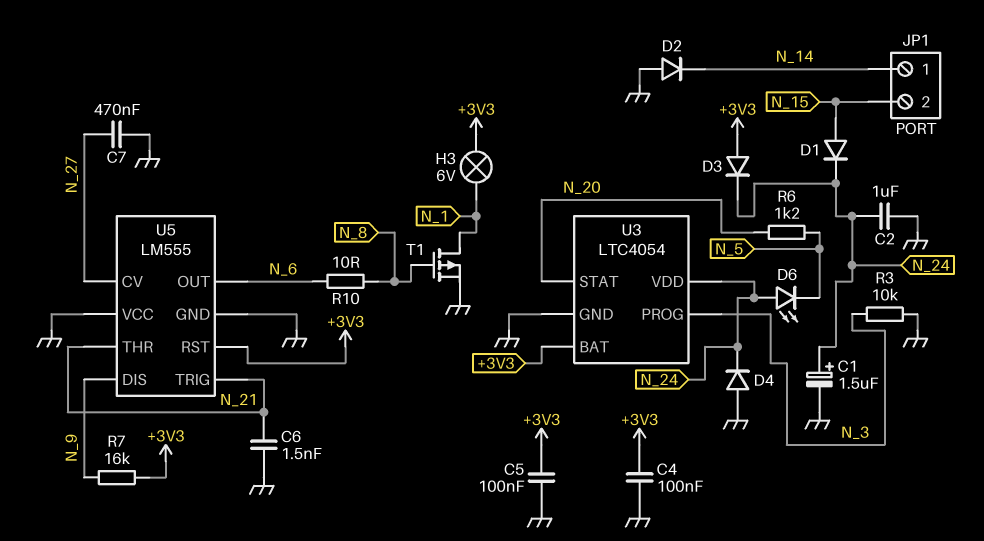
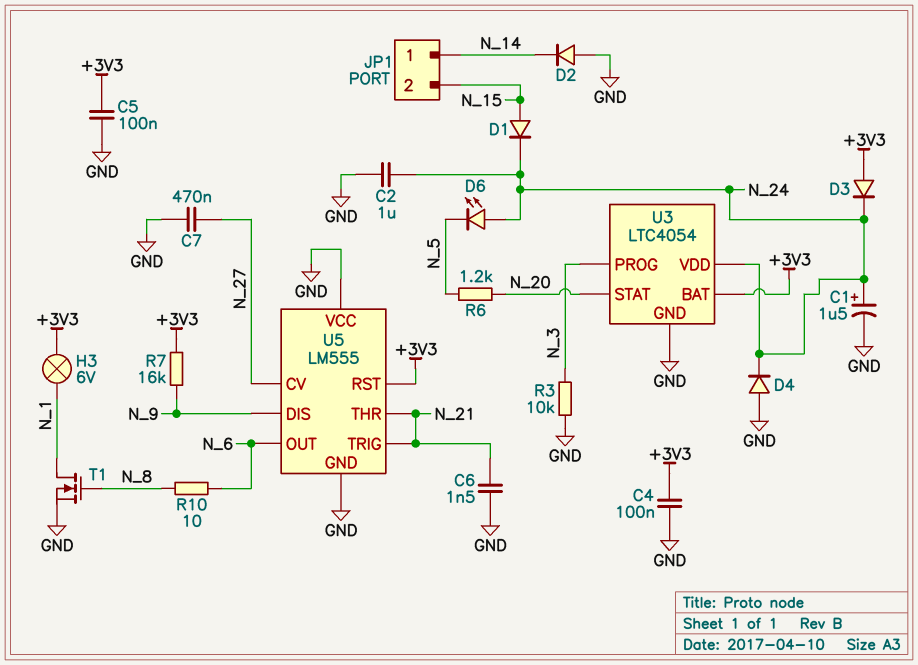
T1: PMOS (G N_8, D N_1, S GND) -> NMOS (G N_8, D N_1, S GND)

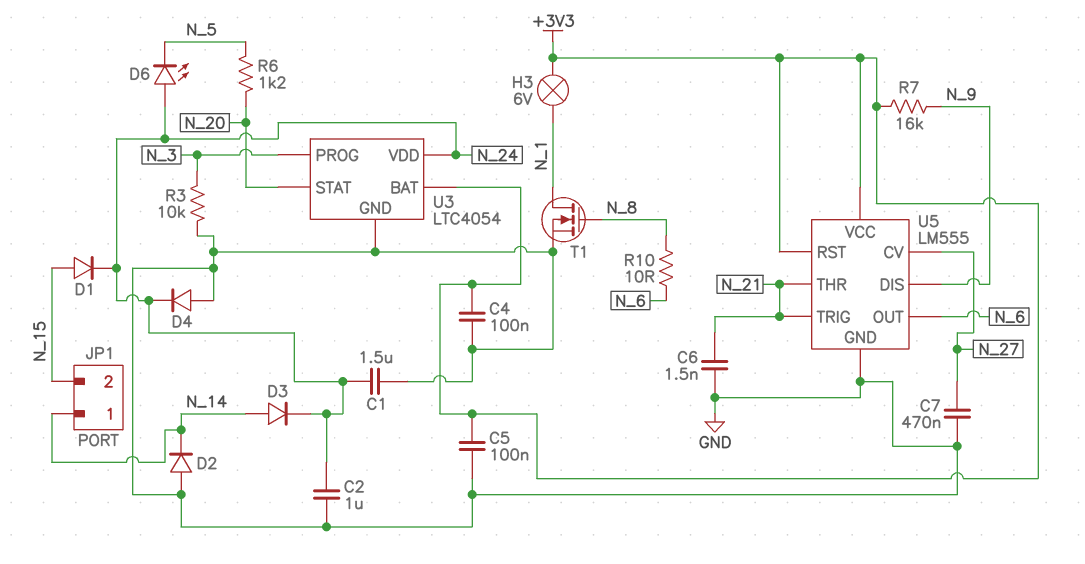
C1: 1.5uF (plus N_24, minus GND) -> 1.5uF (GND, N_24)
D3: diode (A +3V3, K N_24) -> diode (A N_14, K N_24)
U5 pin VCC: GND -> +3V3

